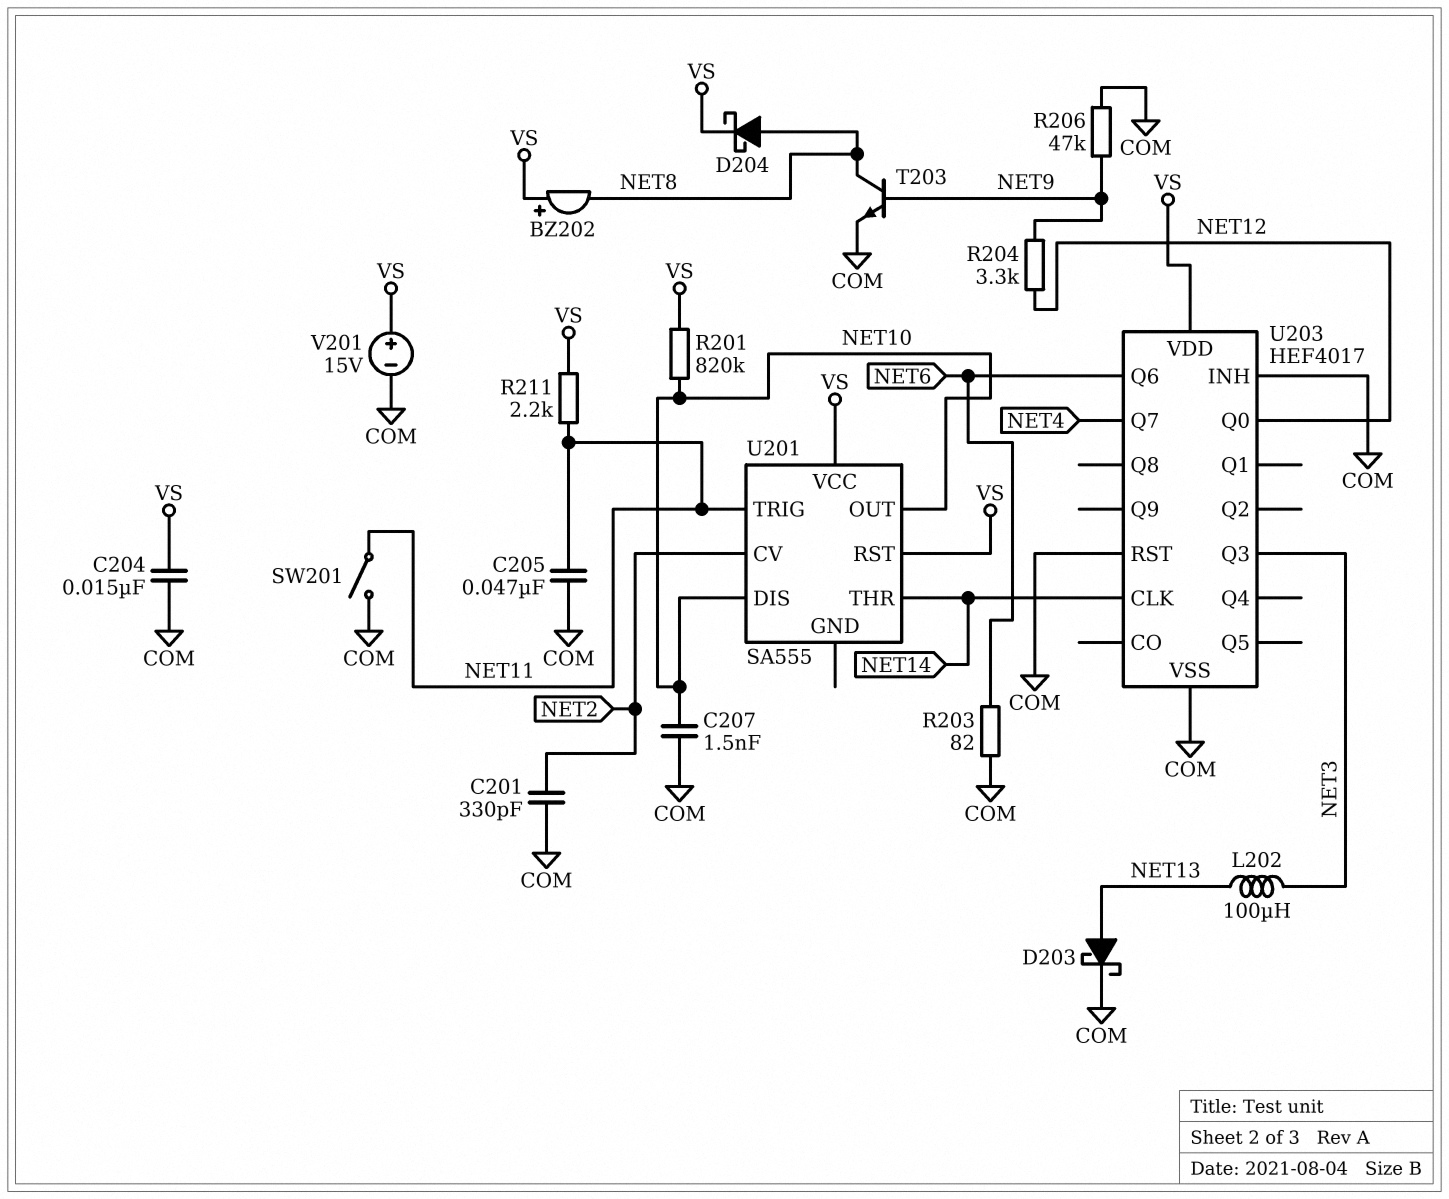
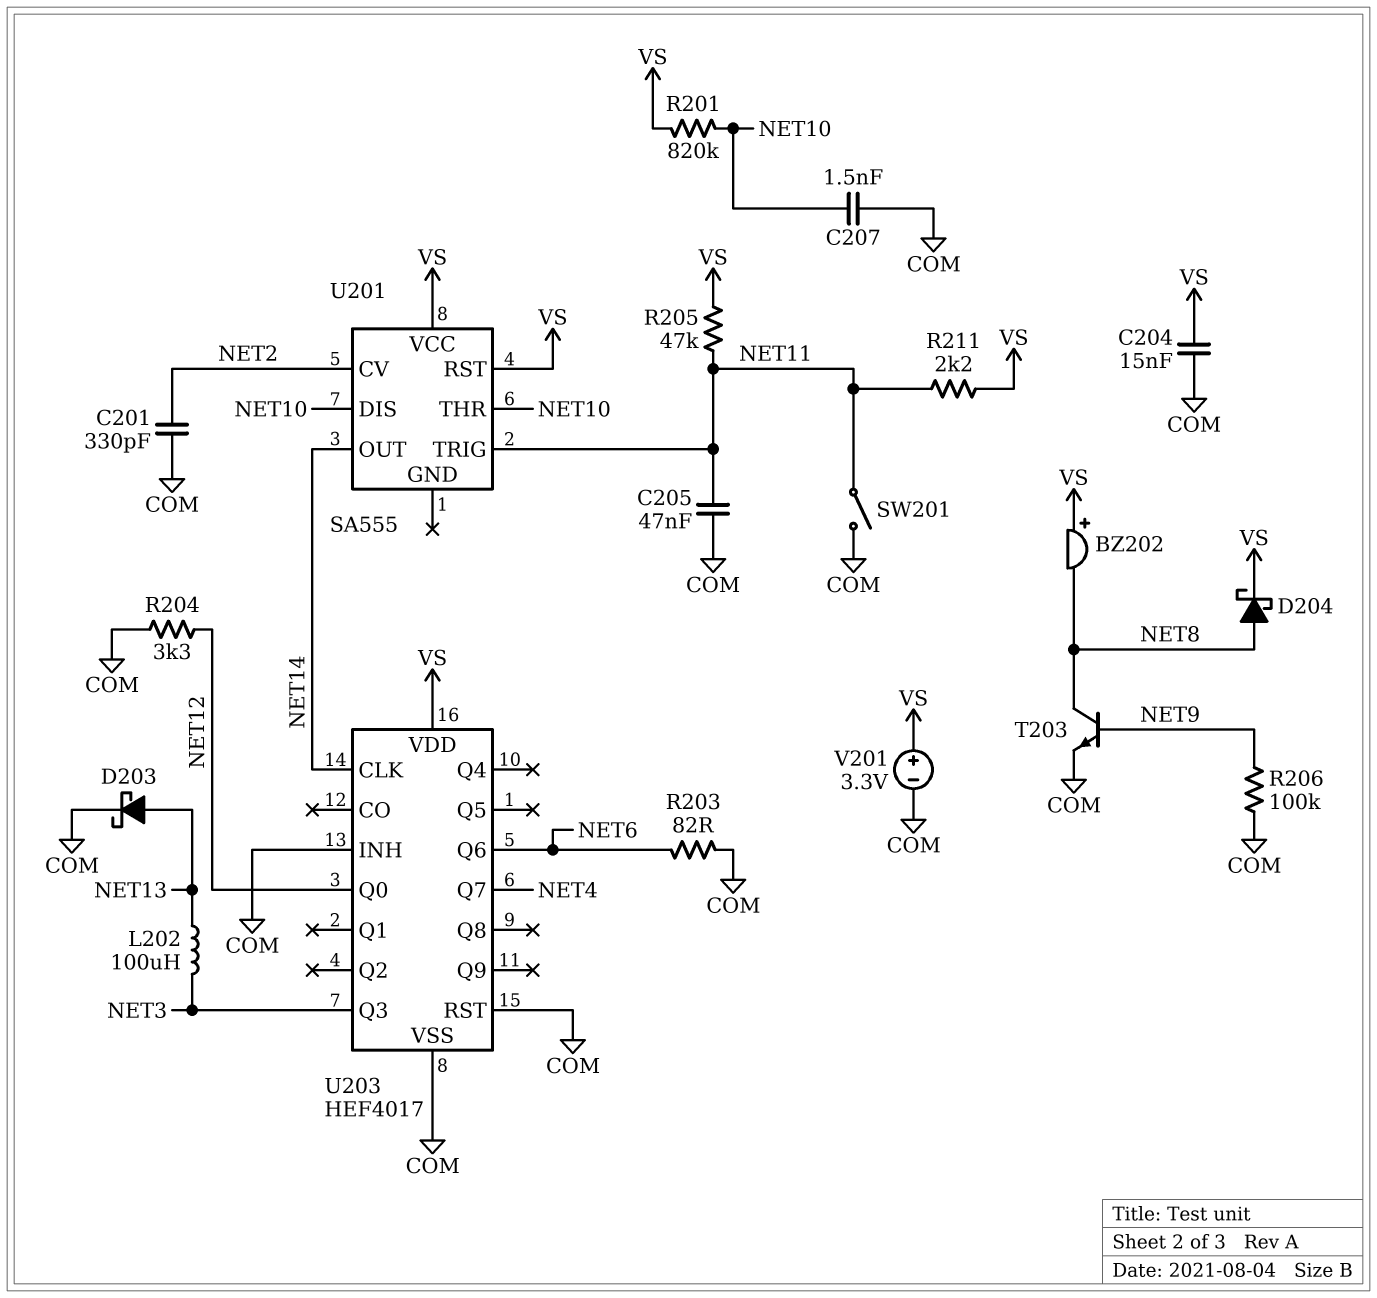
R204: 3.3k (NET9, NET12) -> 3.3k (COM, NET12)
R205: none -> 47k (NET11, VS)
R206: 47k (COM, NET9) -> 100k (COM, NET9)
U201 pin OUT: NET10 -> NET14
U201 pin THR: NET14 -> NET10
V201: 15V (plus VS, minus COM) -> 3.3V (plus VS, minus COM)

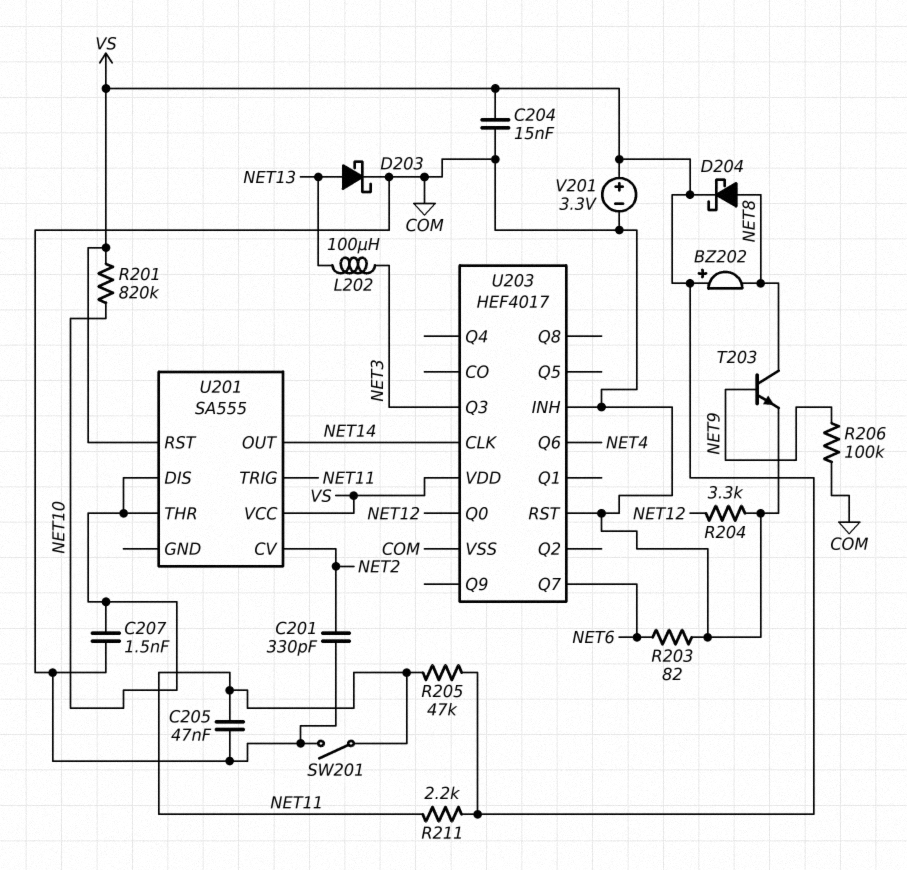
U203 pin Q6: NET6 -> NET4
U203 pin Q7: NET4 -> NET6

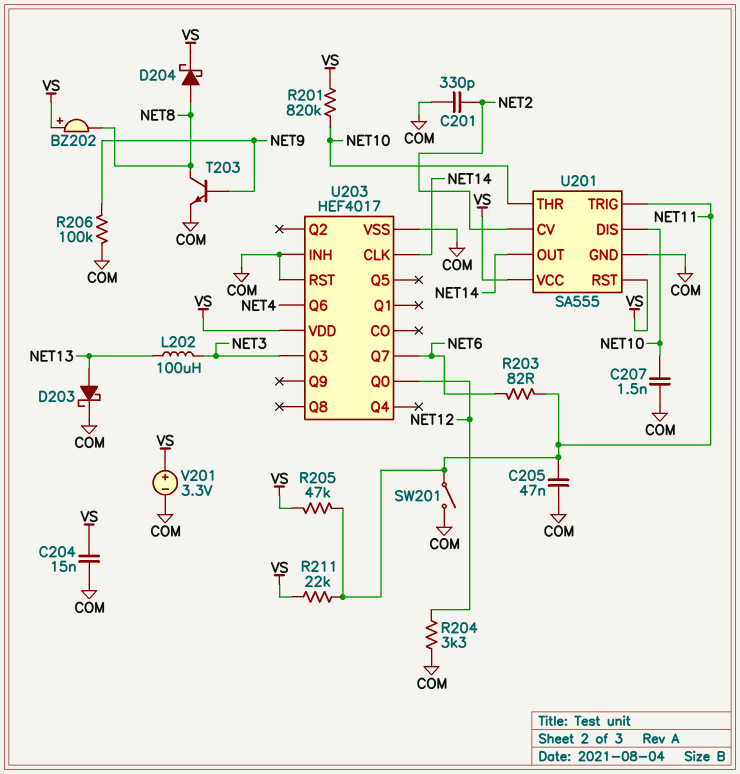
R203: 82 (COM, NET6) -> 82 (NET6, NET11)
R211: 2.2k (NET11, VS) -> 22k (NET11, VS)
U201 pin GND: none -> COM

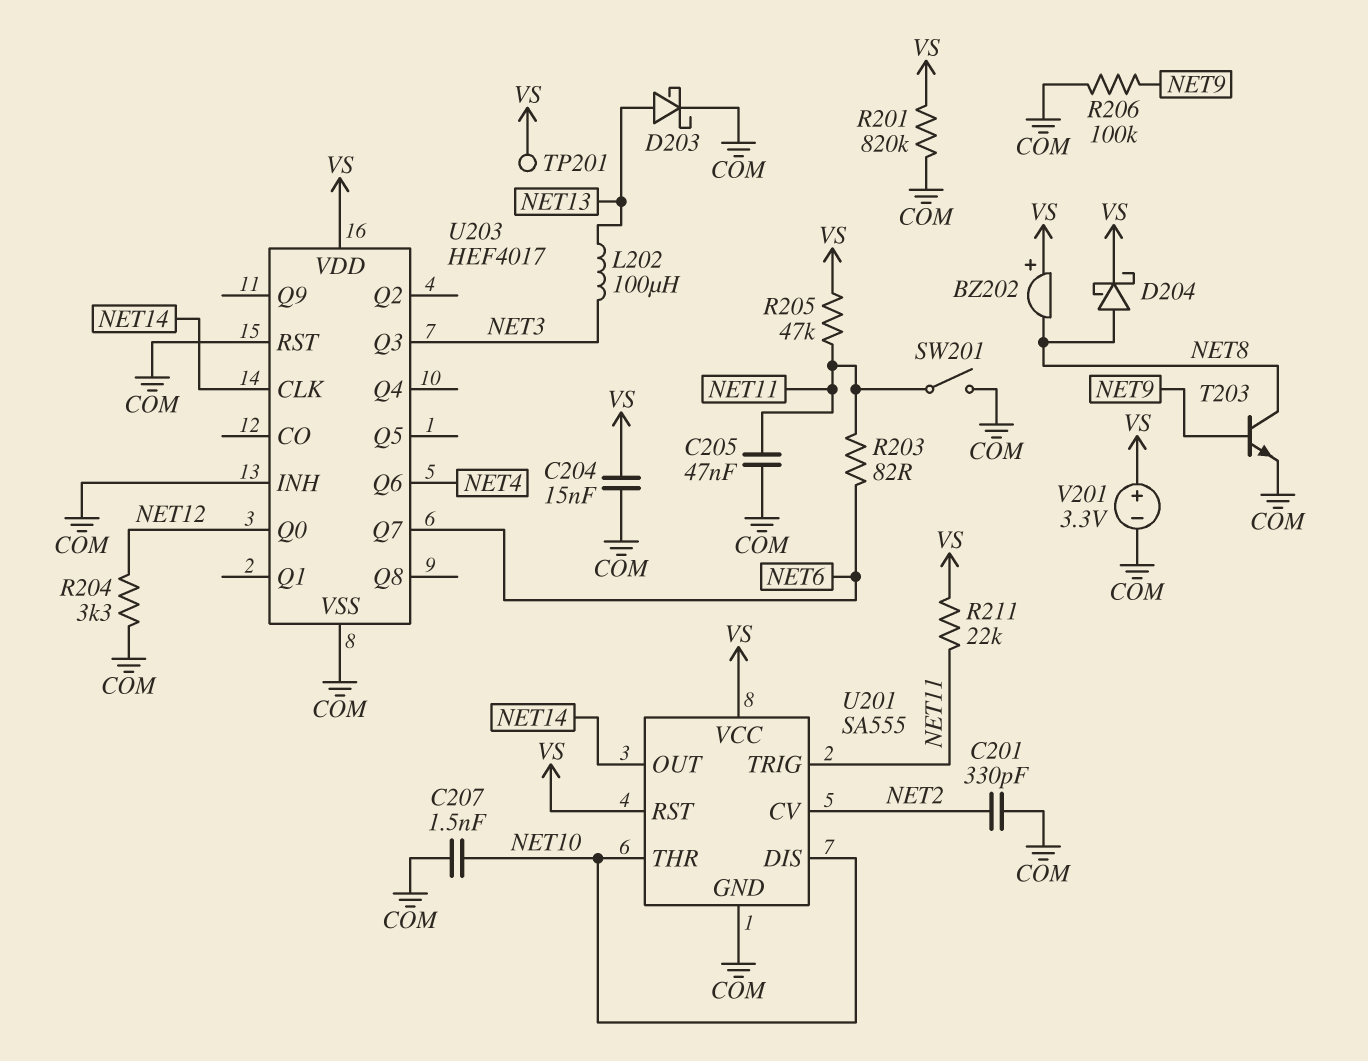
R201: 820k (NET10, VS) -> 820k (COM, VS)
TP201: none -> test point (VS)

